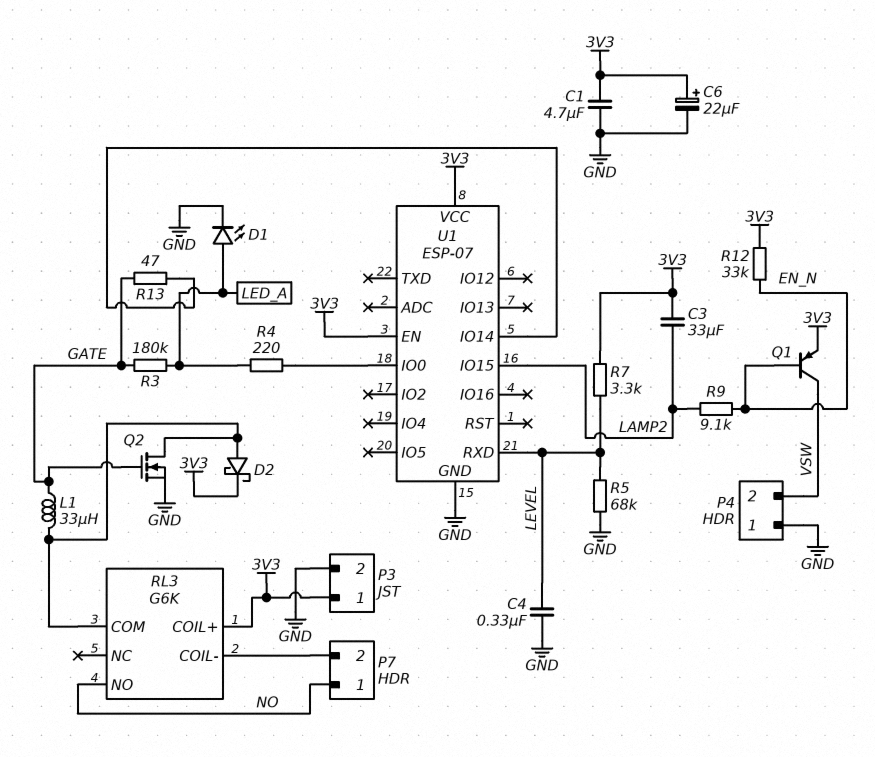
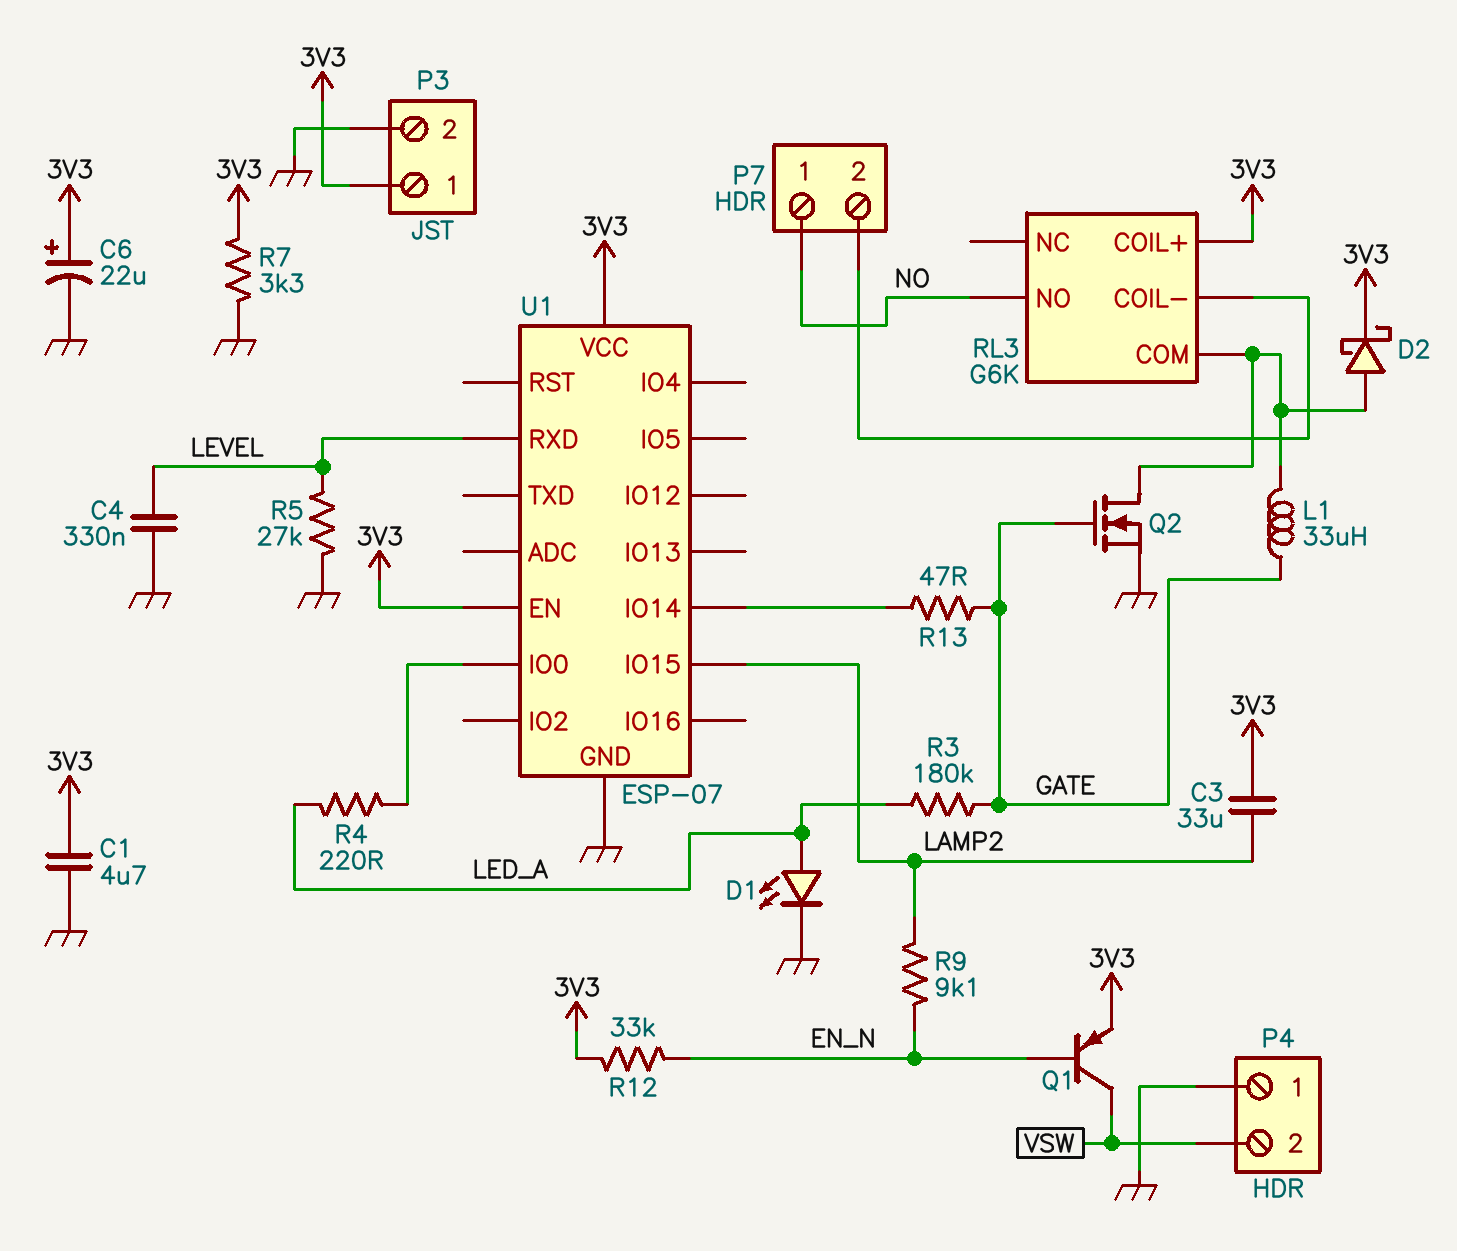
R5: 68k (GND, LEVEL) -> 27k (GND, LEVEL)
R7: 3.3k (3V3, LEVEL) -> 3.3k (3V3, GND)

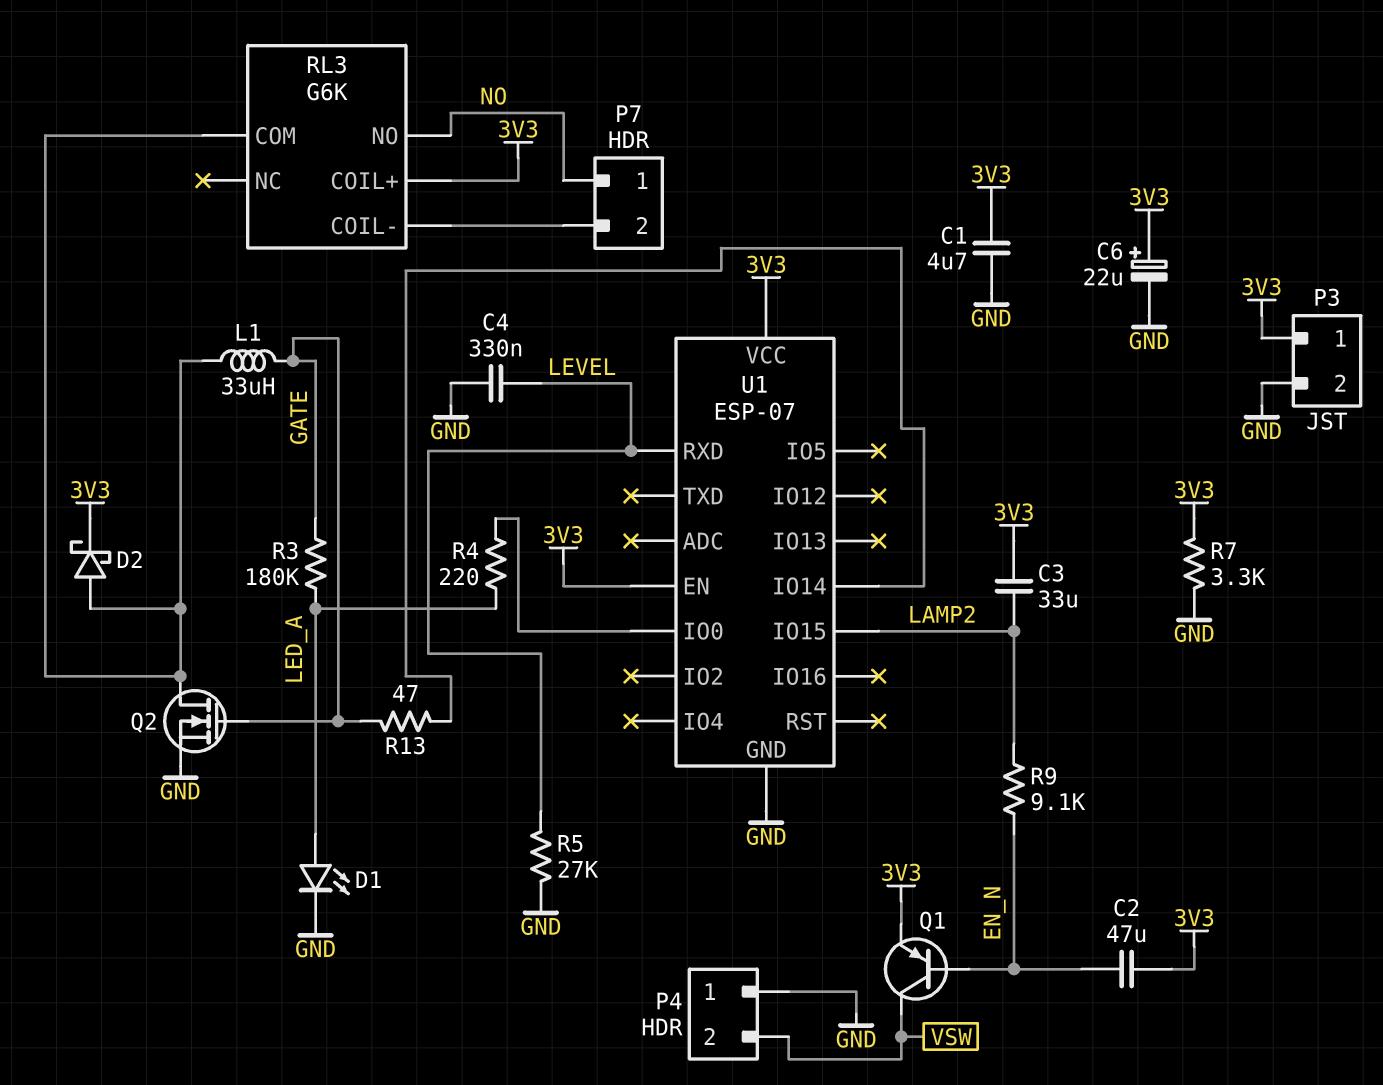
C2: none -> 47uF (3V3, EN_N)
R12: 33k (3V3, EN_N) -> none

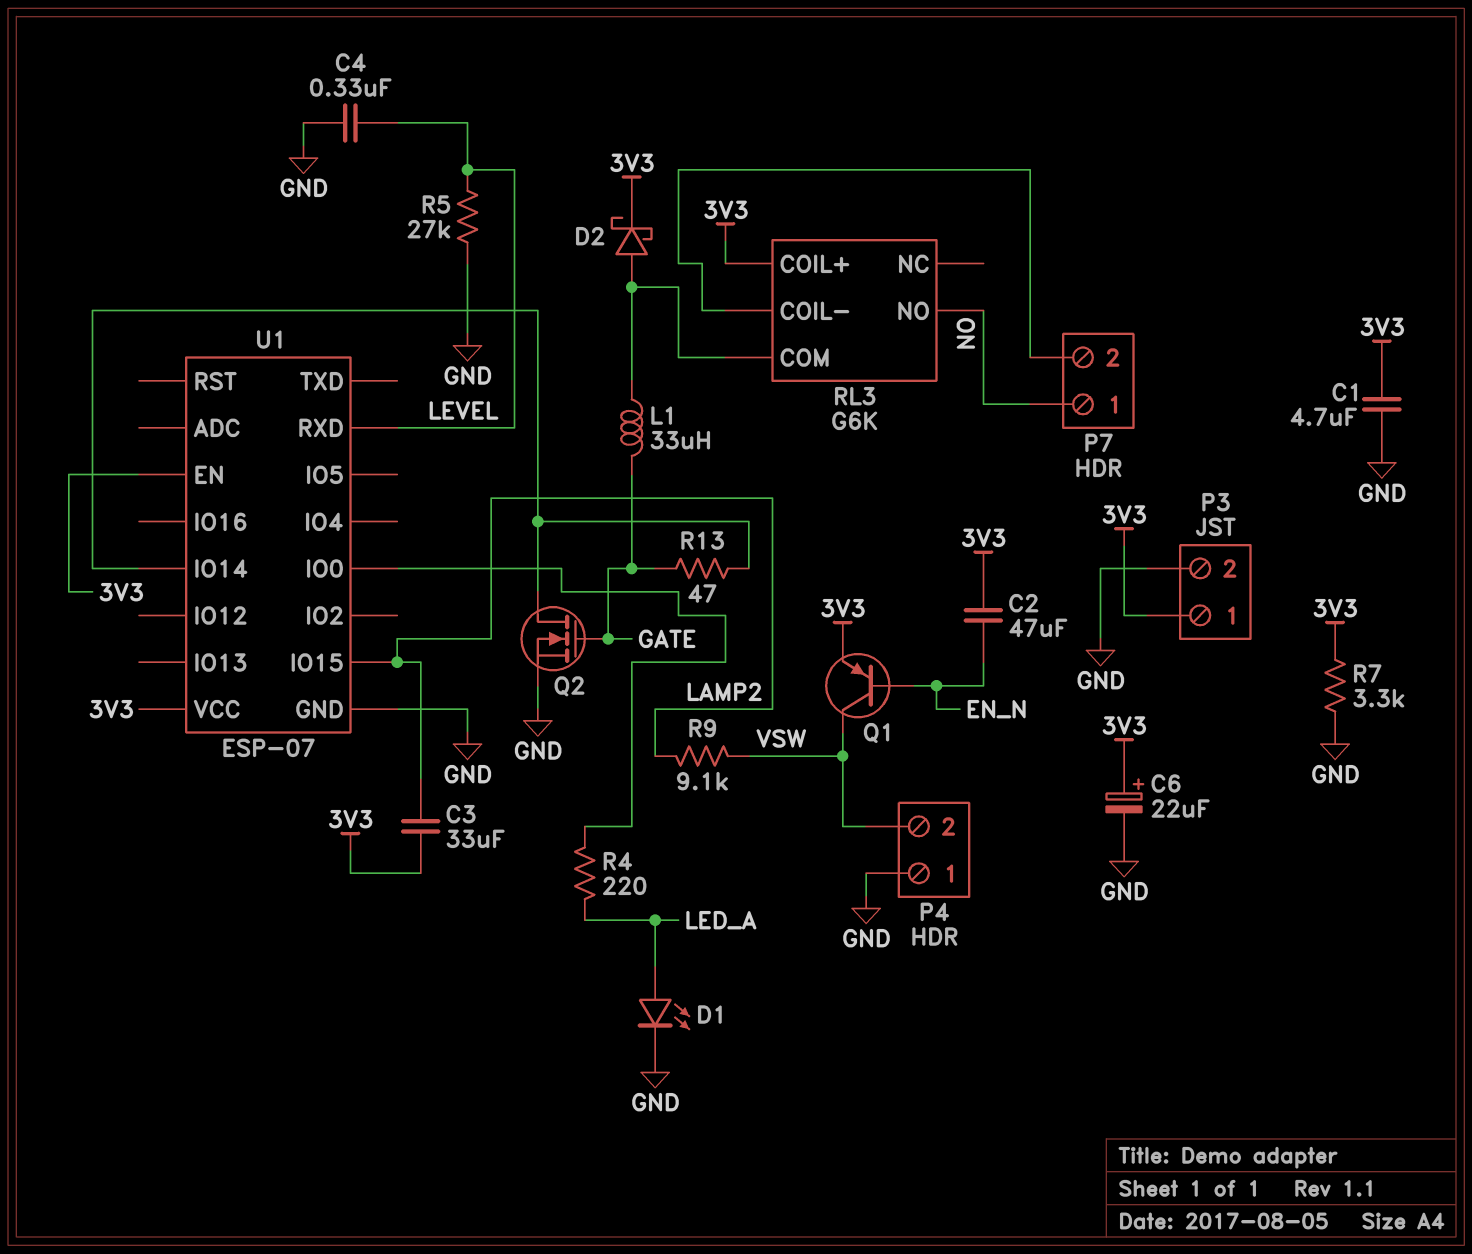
Q2: NMOS (G GATE, D RL3/COM, S GND) -> NMOS (G GATE, D U1/IO14, S GND)
R3: 180k (GATE, LED_A) -> none
R9: 9.1k (EN_N, LAMP2) -> 9.1k (LAMP2, VSW)

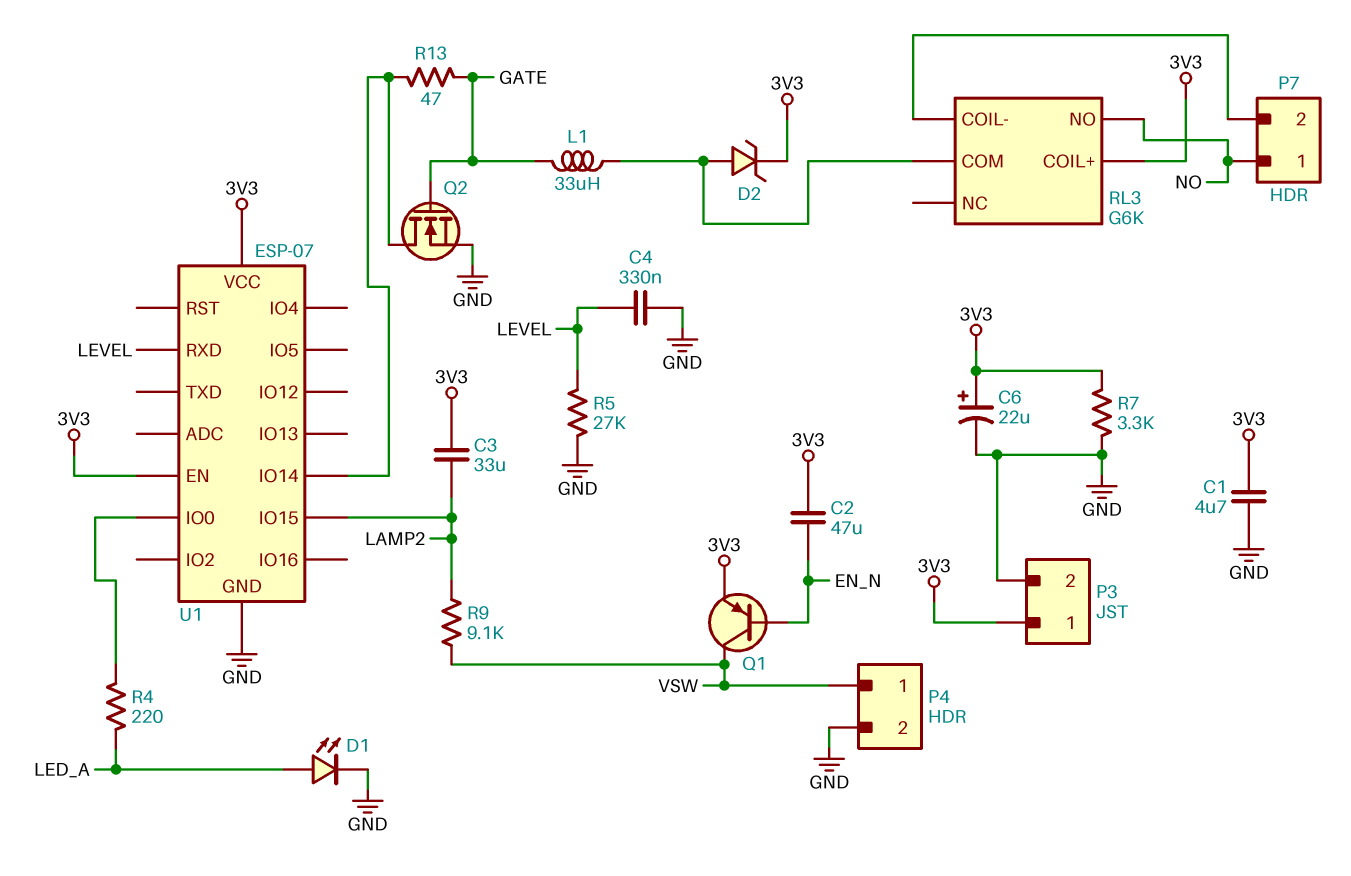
D2: schottky (A RL3/COM, K 3V3) -> zener (A RL3/COM, K 3V3)
P4 pin 1: GND -> VSW
P4 pin 2: VSW -> GND

